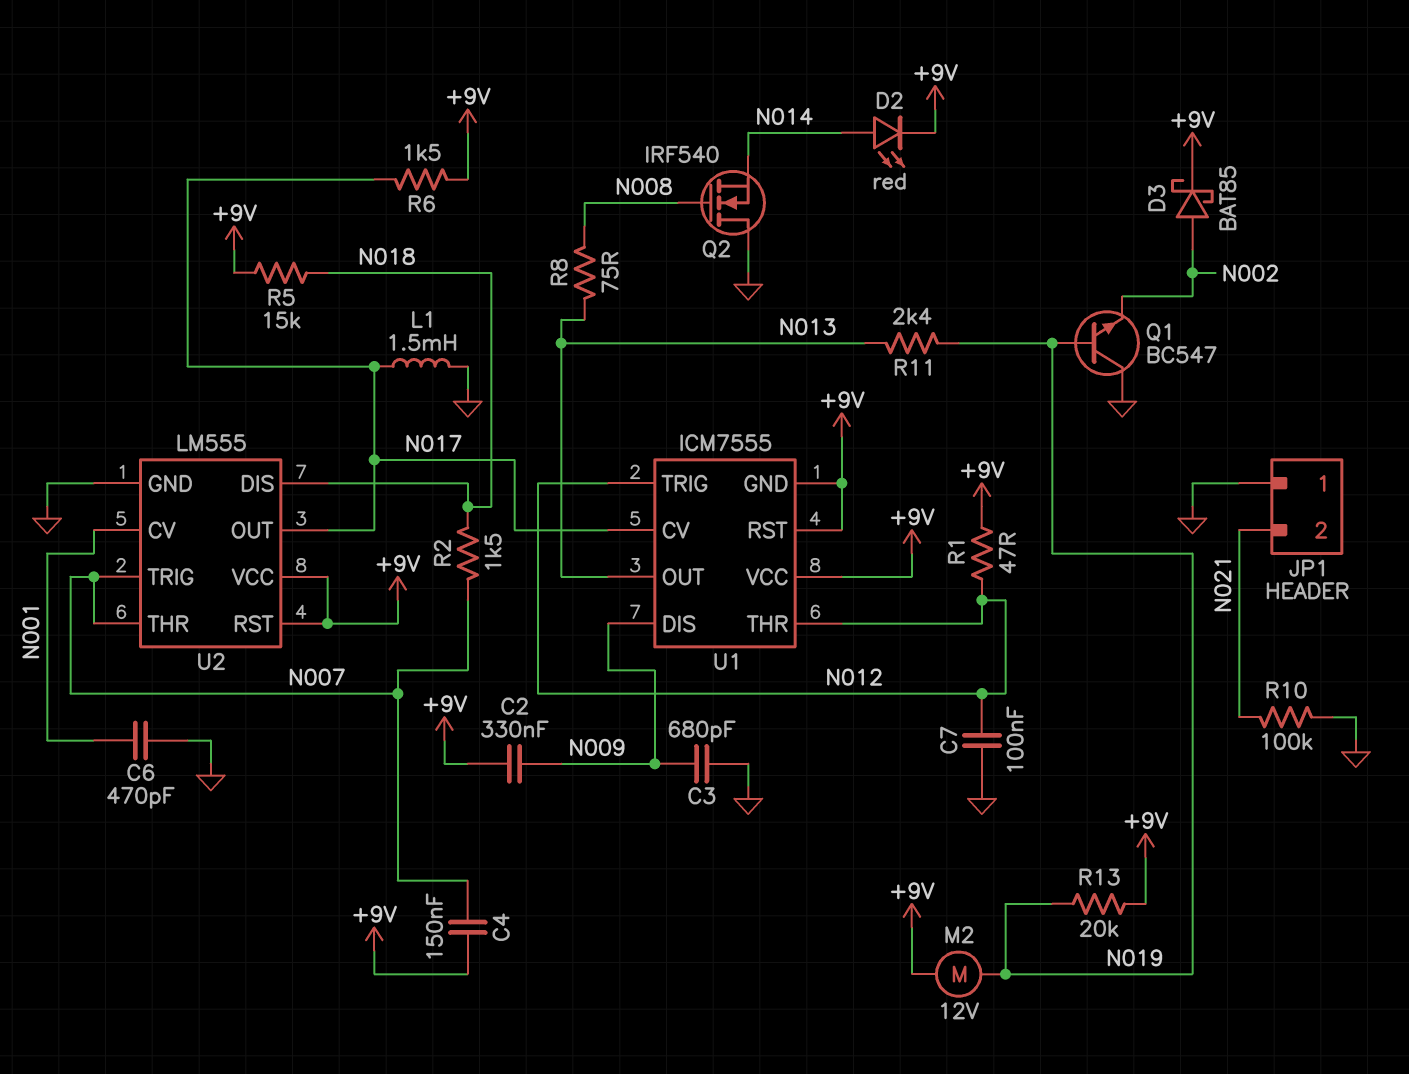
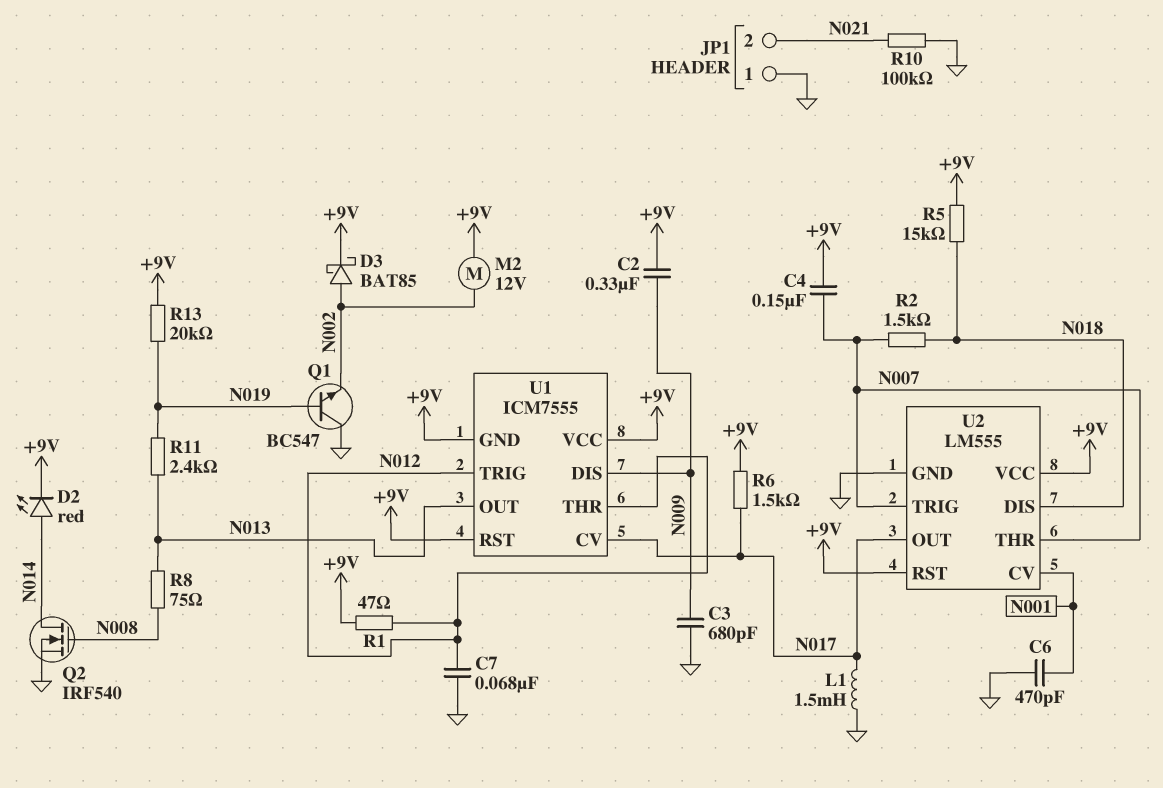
C7: 100nF (GND, N012) -> 68nF (GND, N012)
M2: motor 12V (+9V, N019) -> motor 12V (+9V, N002)
Q2: NMOS IRF540 (G N008, D GND, S N014) -> NMOS IRF540 (G N008, D N014, S GND)

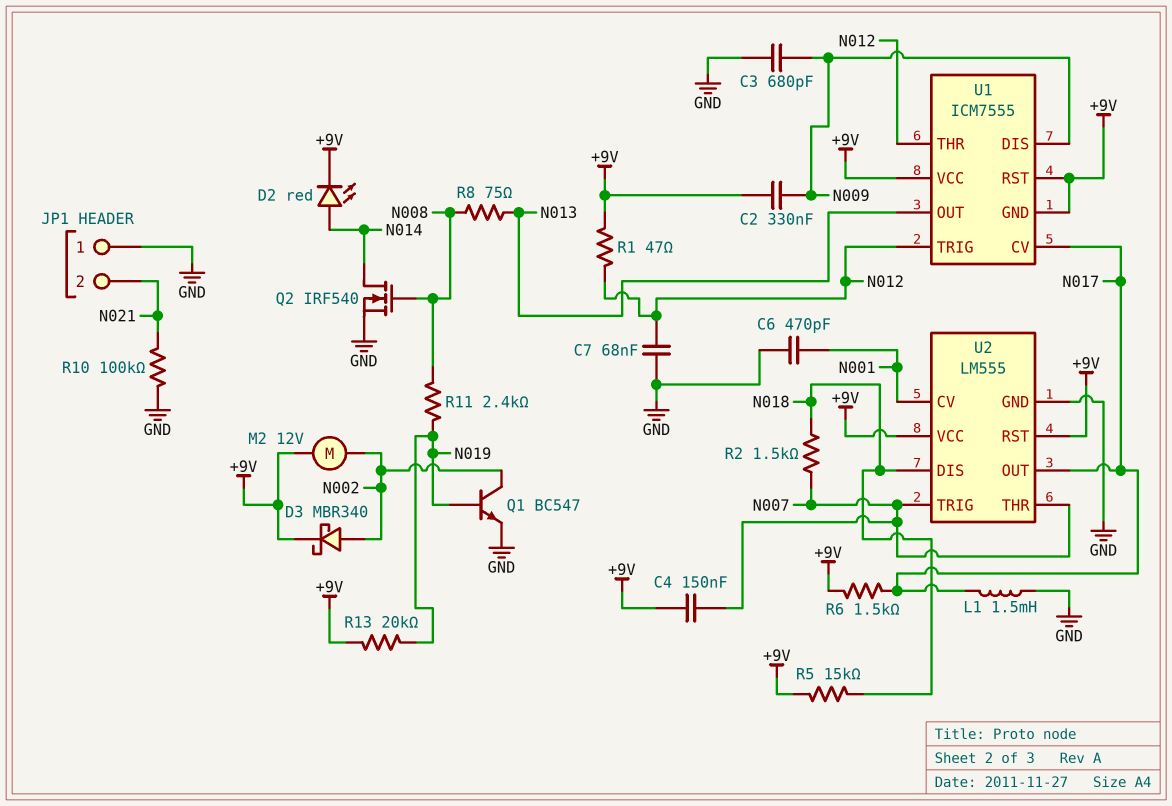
D3: schottky BAT85 (A N002, K +9V) -> schottky MBR340 (A N002, K +9V)
Q1: NPN BC547 (B N019, C GND, E N002) -> NPN BC547 (B N019, C N002, E GND)
R11: 2.4k (N013, N019) -> 2.4k (N008, N019)

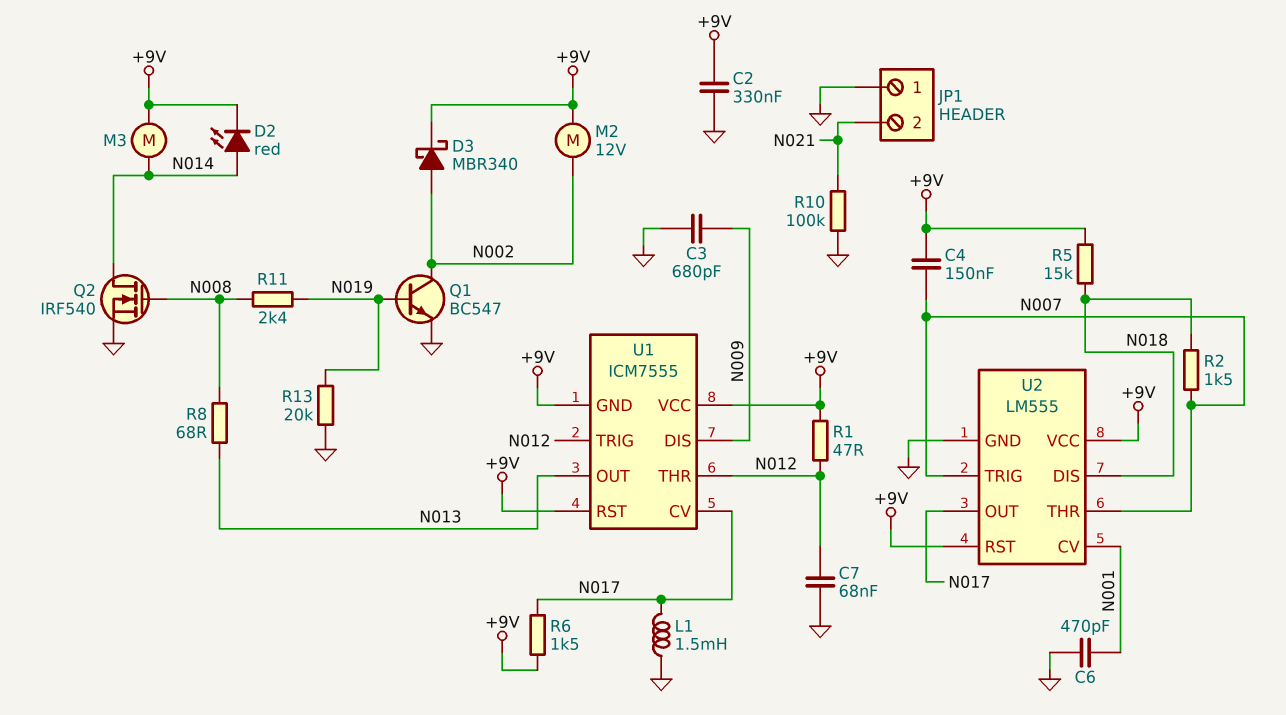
C2: 330nF (+9V, N009) -> 330nF (+9V, GND)
M3: none -> motor (+9V, N014)
R8: 75 (N008, N013) -> 68 (N008, N013)
R13: 20k (+9V, N019) -> 20k (GND, N019)

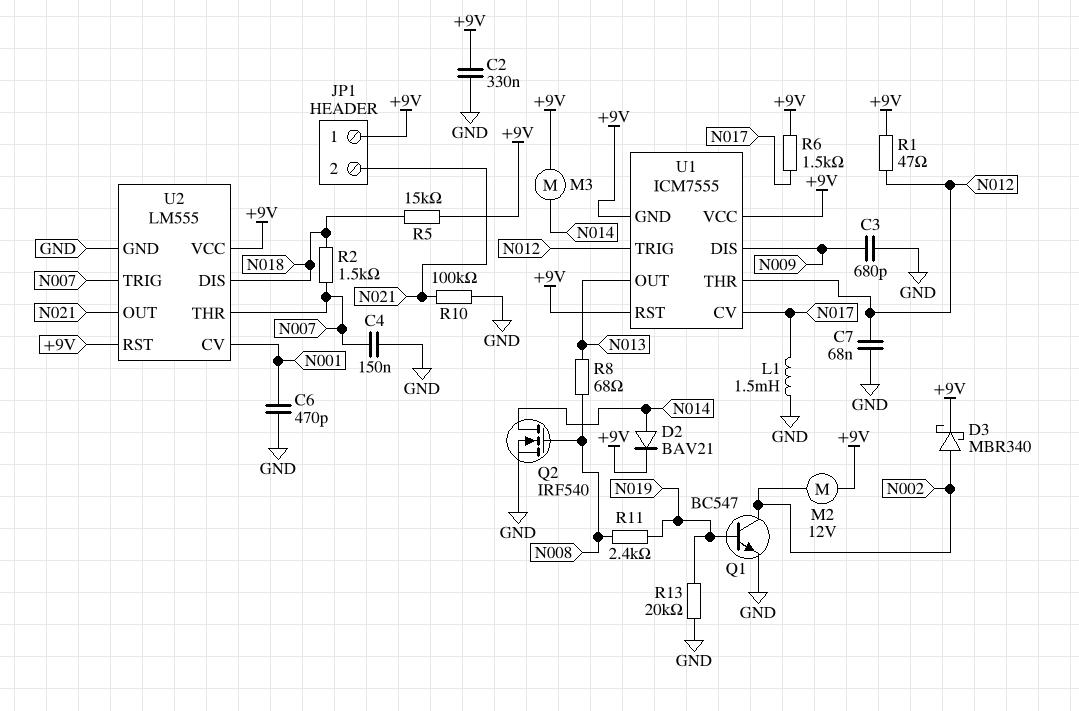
C4: 150nF (+9V, N007) -> 150nF (GND, N007)
D2: LED red (A N014, K +9V) -> diode BAV21 (A N014, K +9V)
JP1 pin 1: GND -> +9V
U2 pin OUT: N017 -> N021

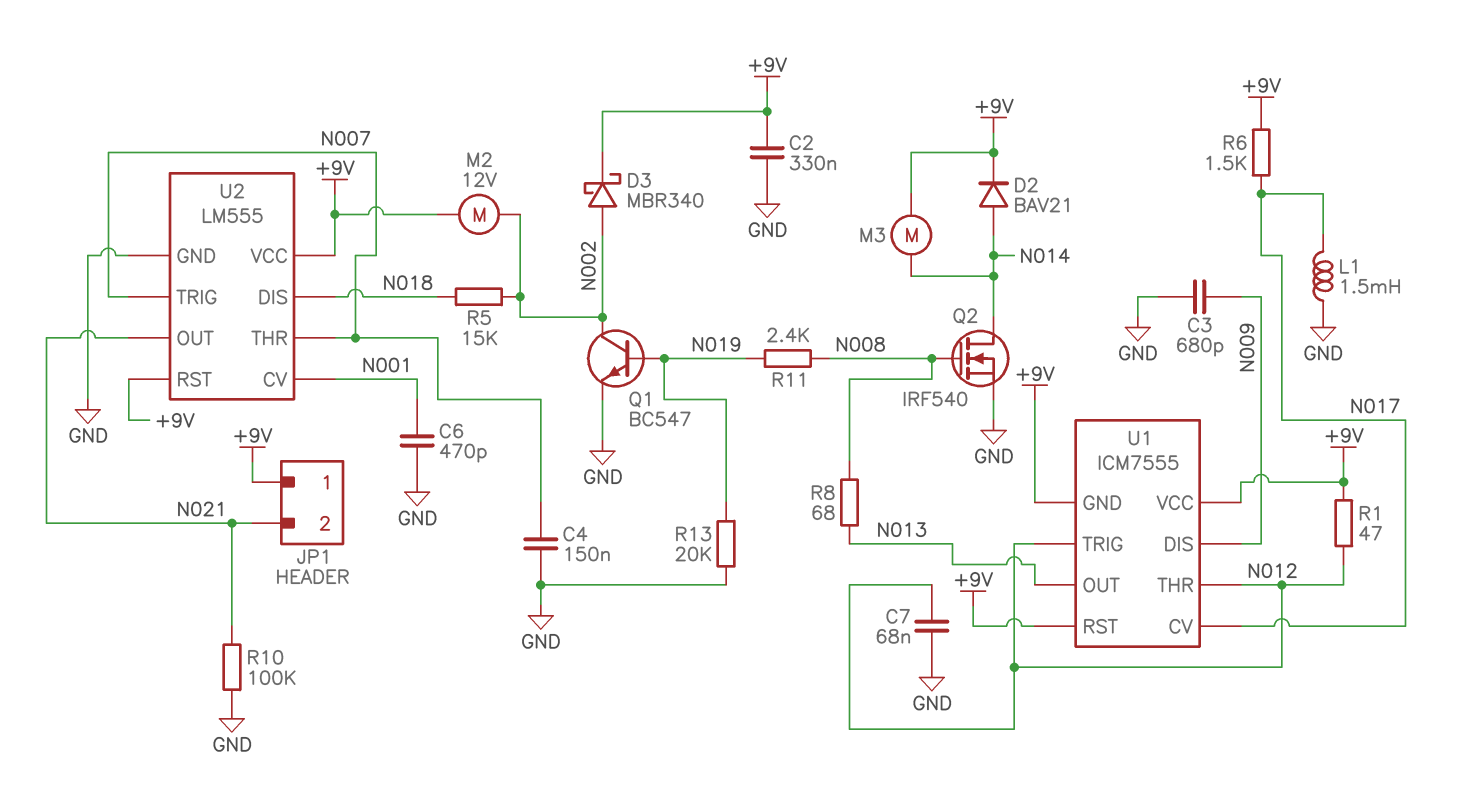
R2: 1.5k (N007, N018) -> none
R5: 15k (+9V, N018) -> 15k (N002, N018)

